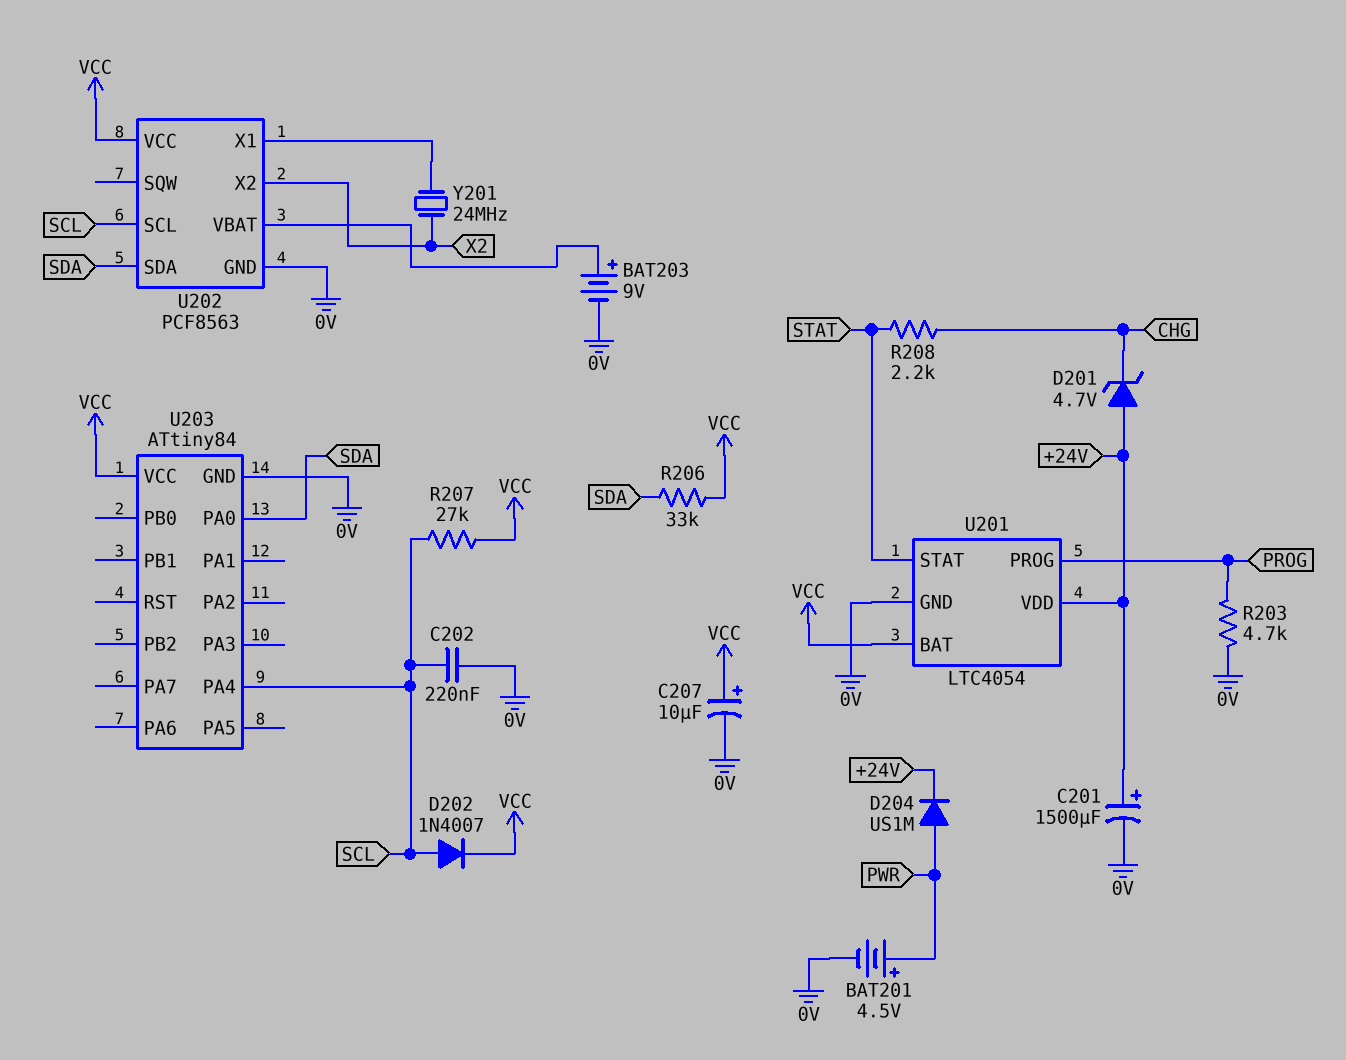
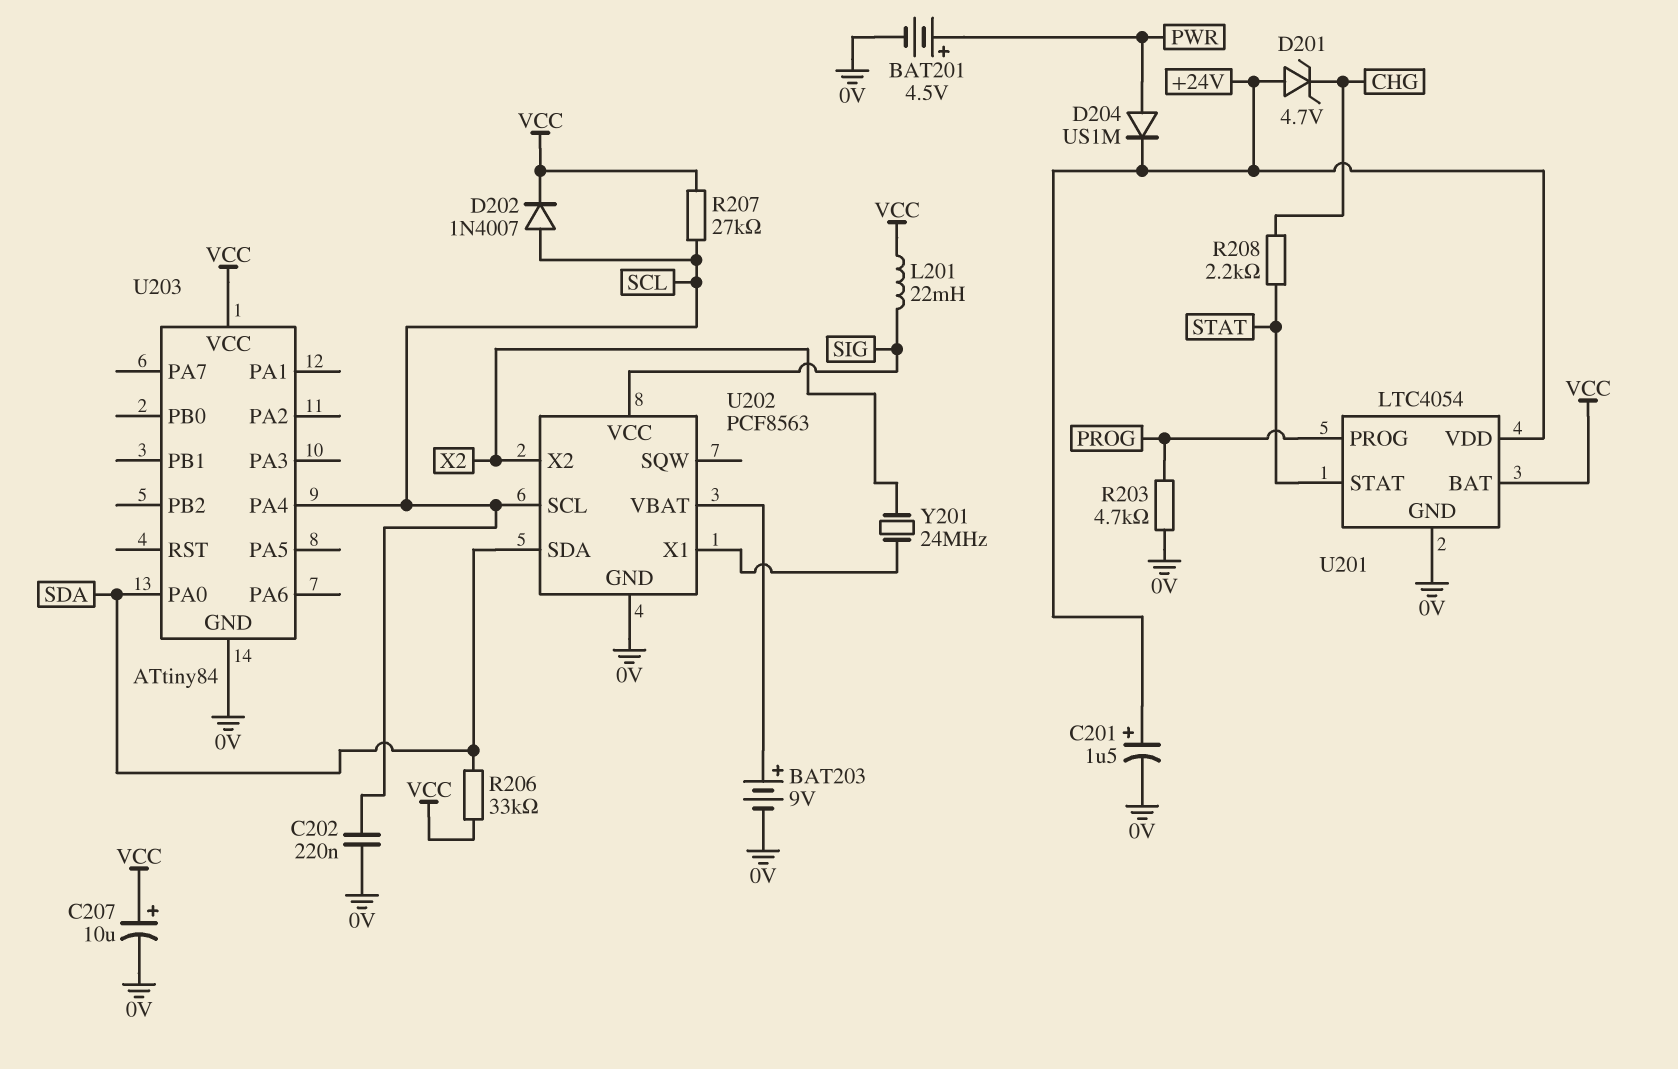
C201: 1500uF (plus +24V, minus 0V) -> 1.5uF (plus +24V, minus 0V)
L201: none -> 22mH (SIG, VCC)
U202 pin VCC: VCC -> SIG

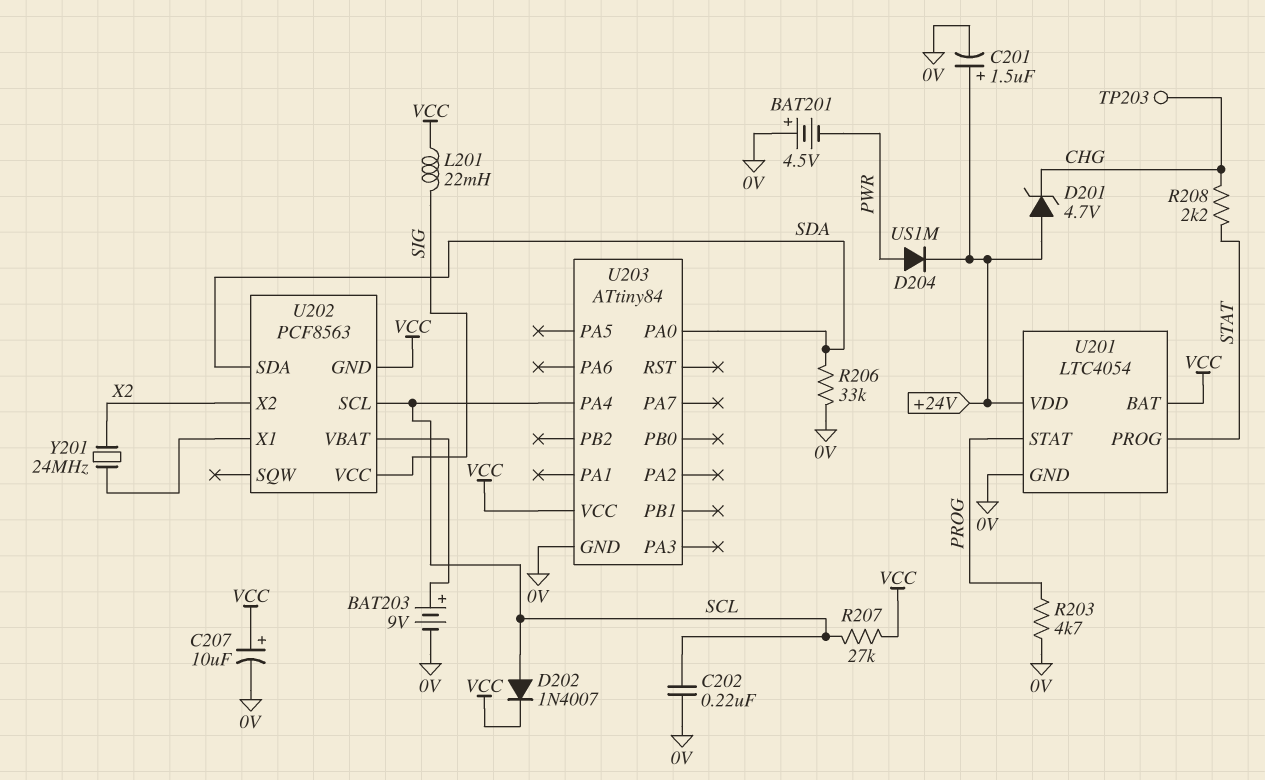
BAT201: 4.5V (plus PWR, minus 0V) -> 4.5V (plus 0V, minus PWR)
R206: 33k (SDA, VCC) -> 33k (0V, SDA)
TP203: none -> test point (CHG)
U201 pin PROG: PROG -> STAT
U201 pin STAT: STAT -> PROG
U202 pin GND: 0V -> VCC

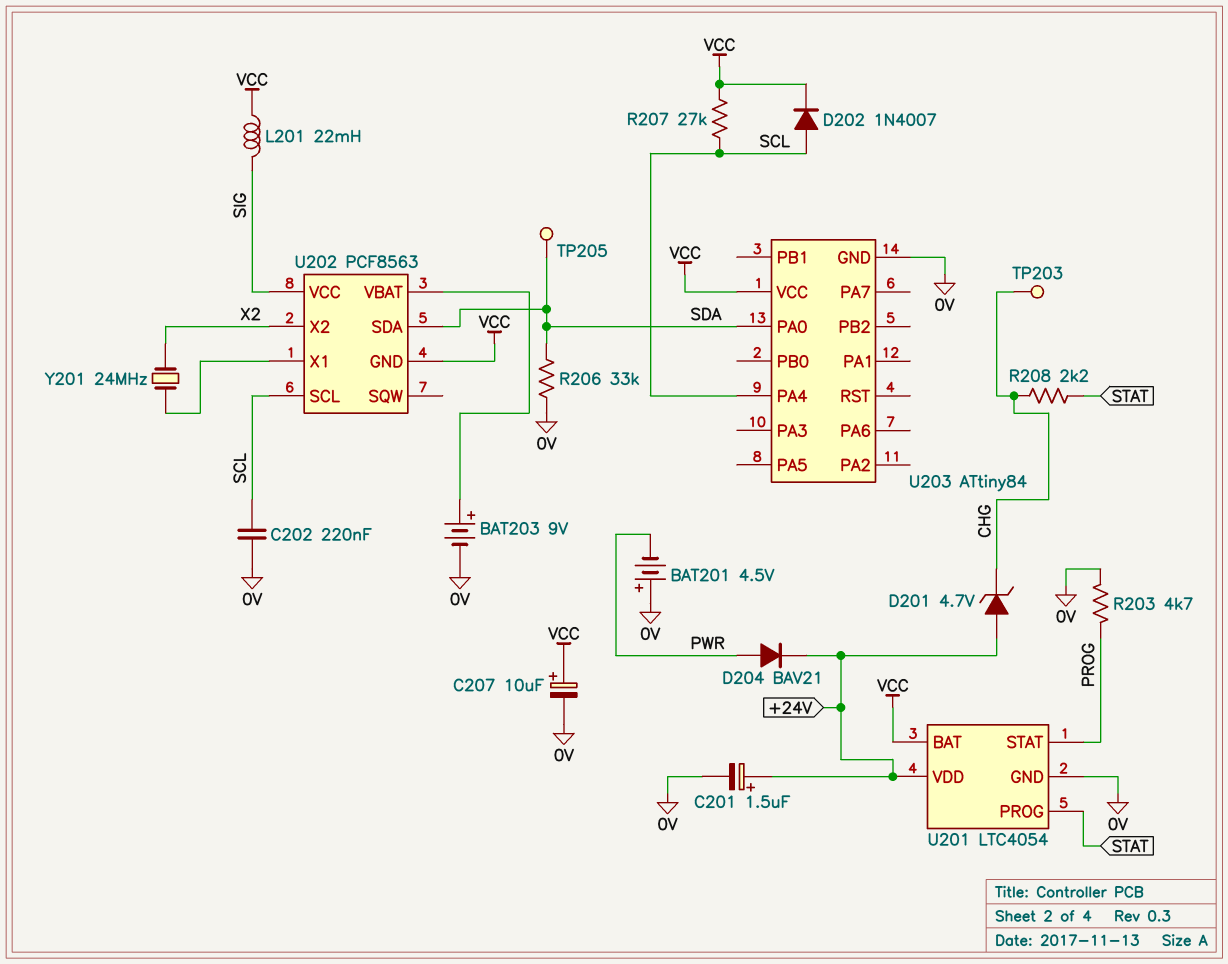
D204: diode US1M (A PWR, K +24V) -> diode BAV21 (A PWR, K +24V)
TP205: none -> test point (SDA)

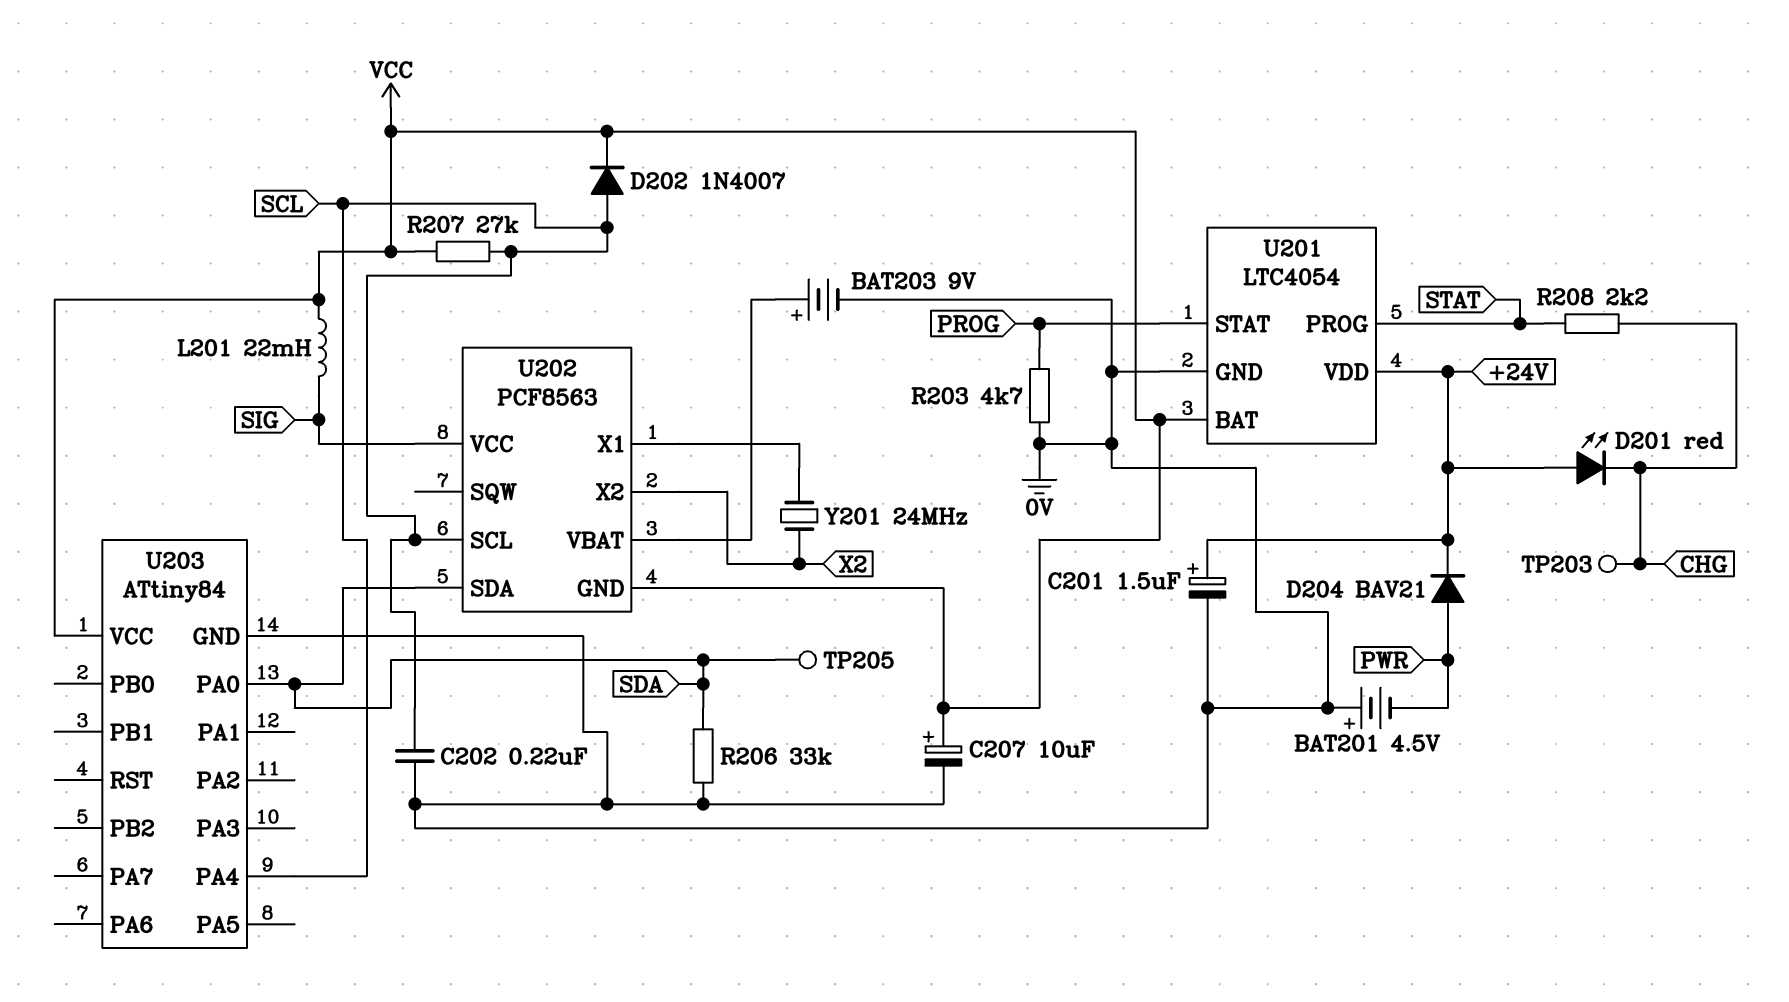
D201: zener 4.7V (A +24V, K CHG) -> LED red (A +24V, K CHG)

